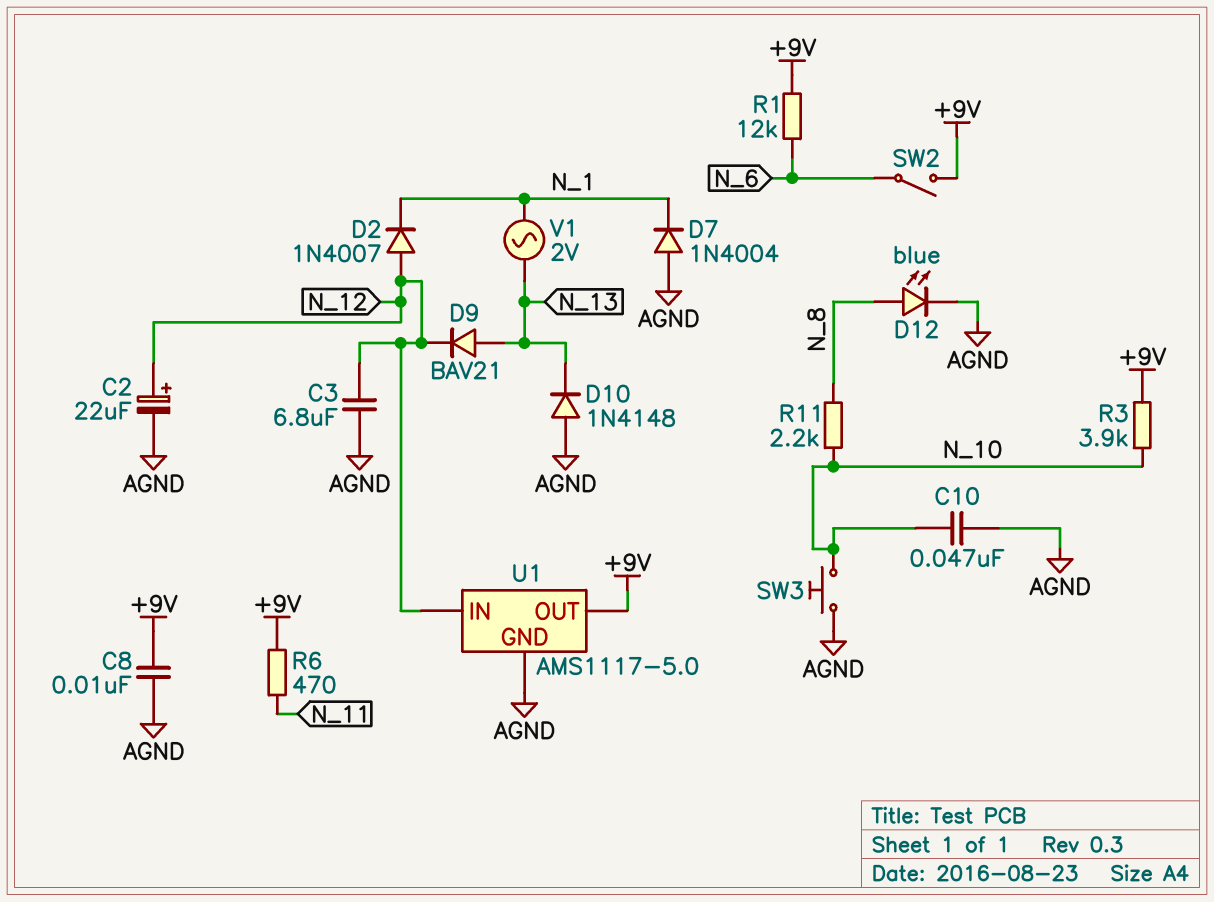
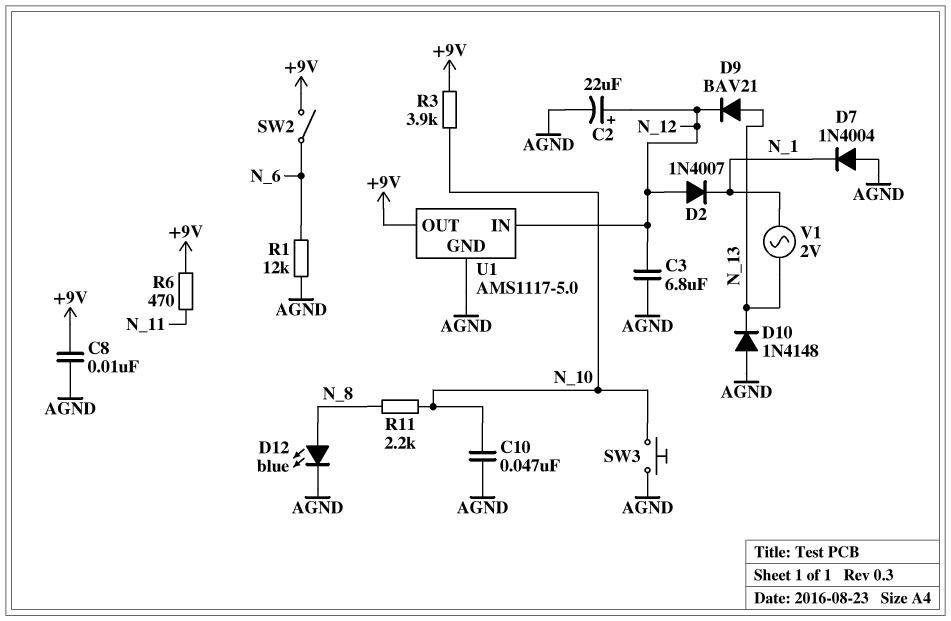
R1: 12k (+9V, N_6) -> 12k (AGND, N_6)

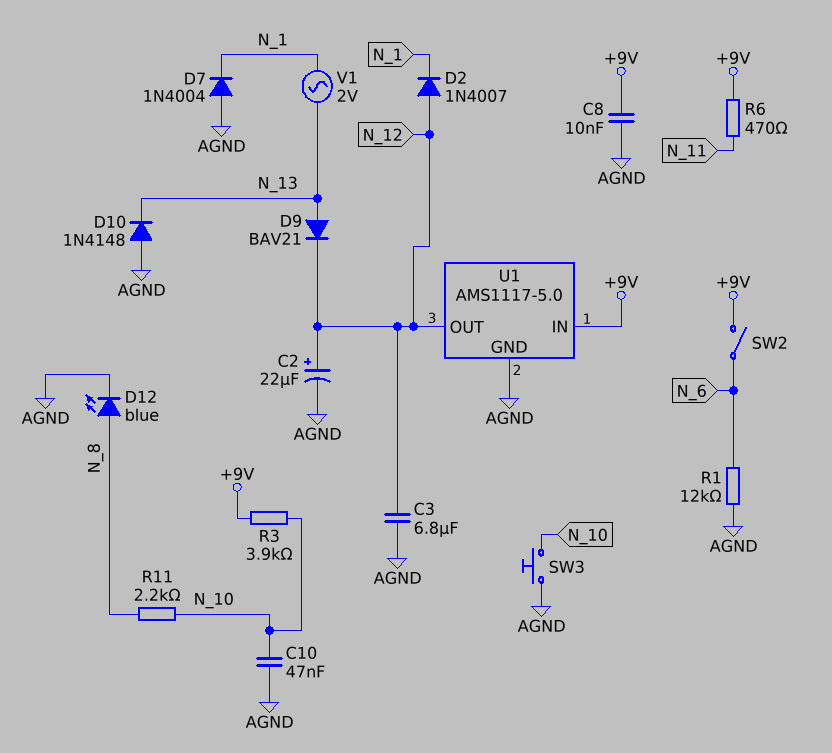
U1 pin IN: N_12 -> +9V
U1 pin OUT: +9V -> N_12

